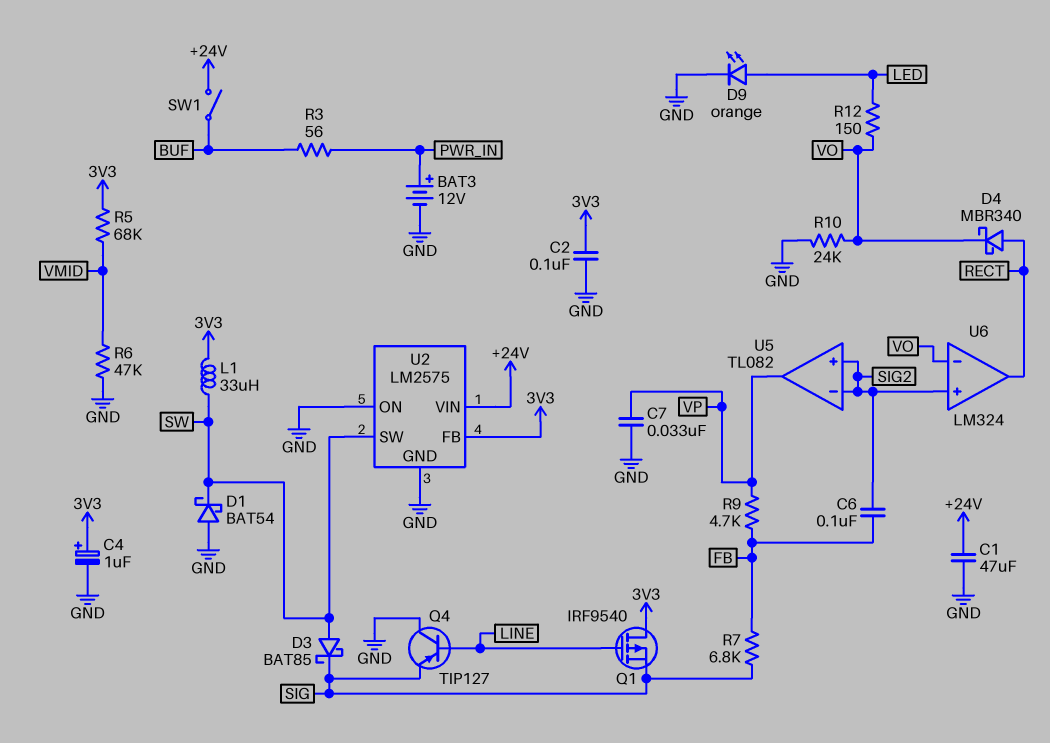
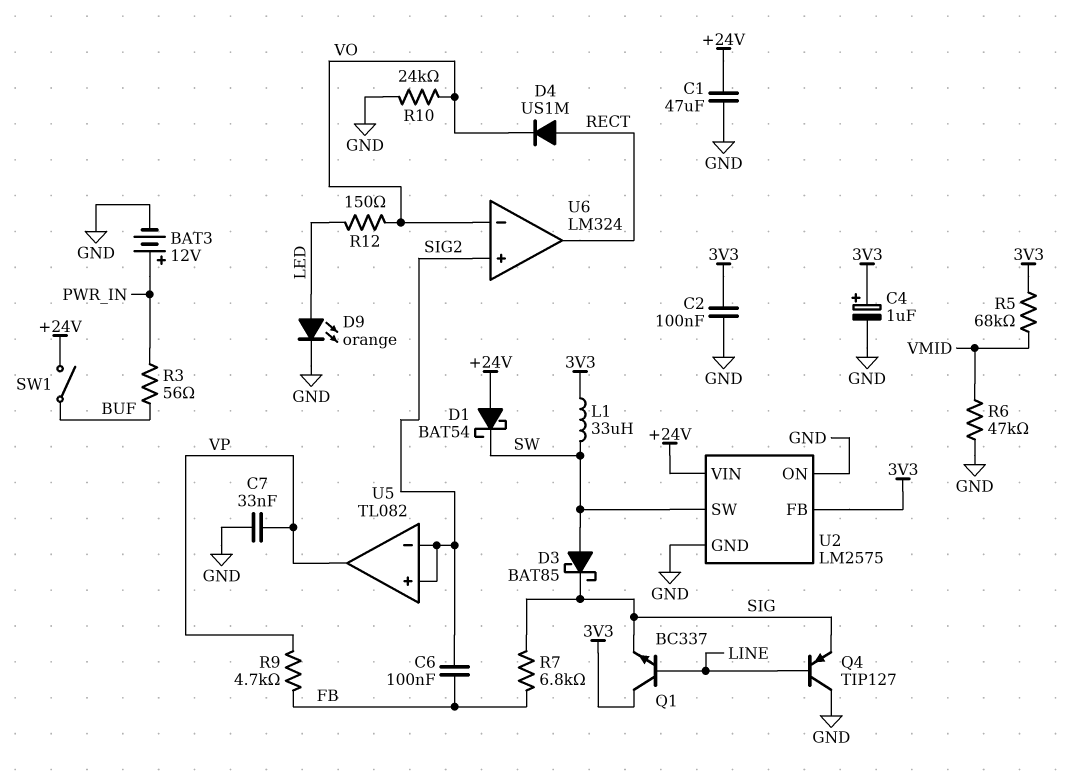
D1: schottky BAT54 (A GND, K SW) -> schottky BAT54 (A +24V, K SW)
D4: schottky MBR340 (A RECT, K VO) -> diode US1M (A RECT, K VO)
Q1: PMOS IRF9540 (G LINE, D 3V3, S SIG) -> NPN BC337 (B LINE, C 3V3, E SIG)

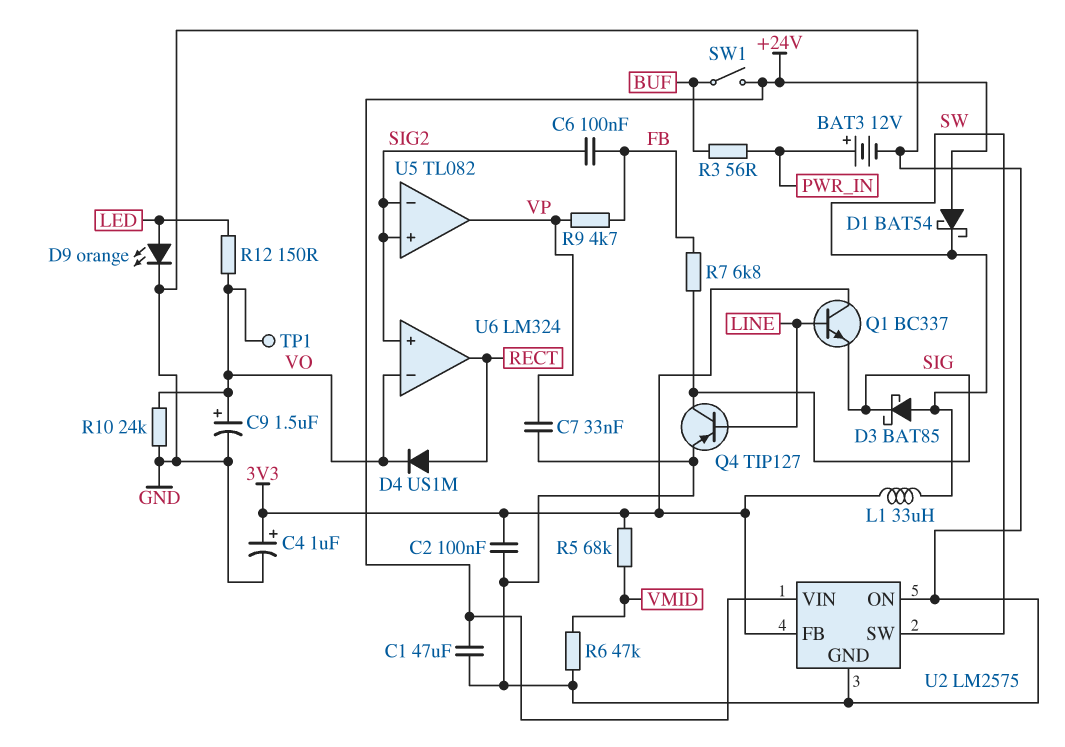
C9: none -> 1.5uF (plus VO, minus GND)
Q4: PNP TIP127 (B LINE, C GND, E SIG) -> PNP TIP127 (B LINE, C SIG, E GND)
TP1: none -> test point (VO)

